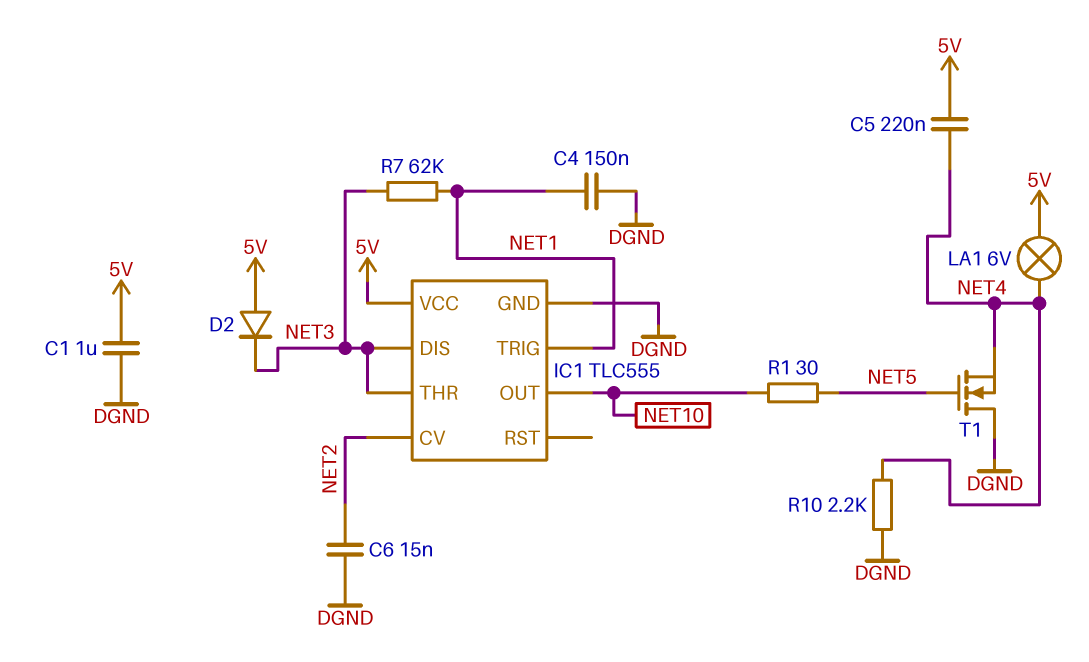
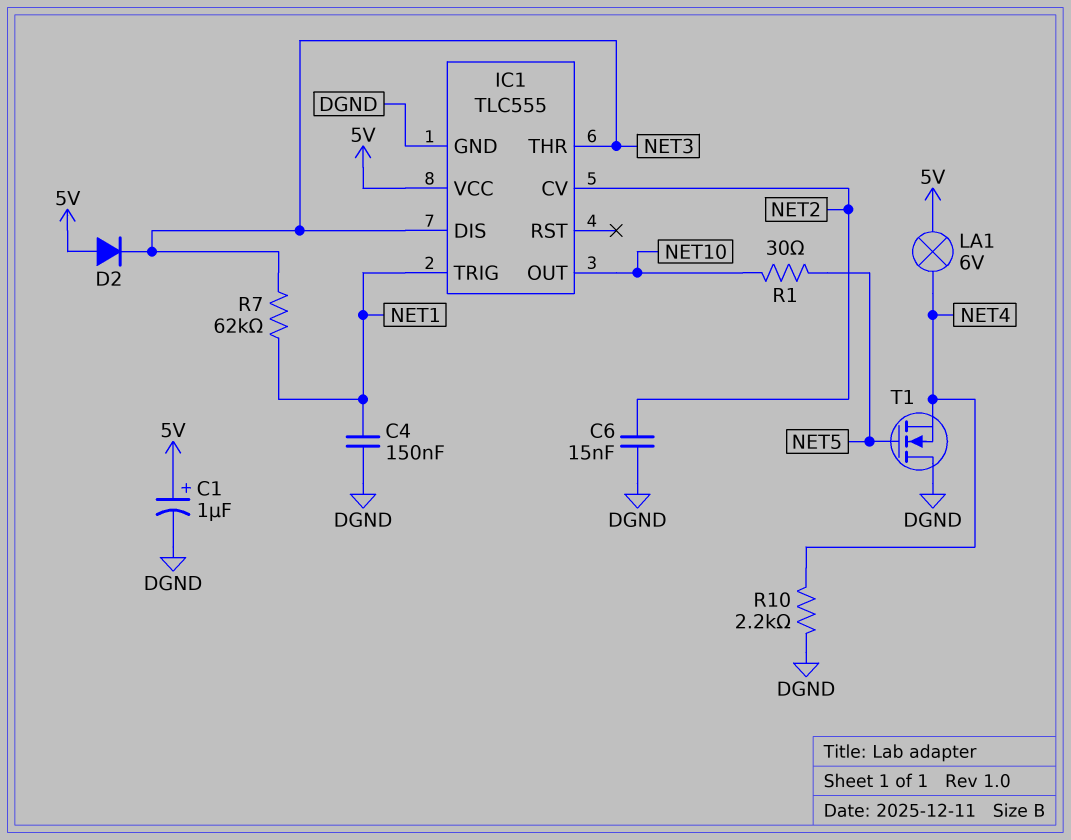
C1: 1uF (5V, DGND) -> 1uF (plus 5V, minus DGND)
C5: 220nF (5V, NET4) -> none

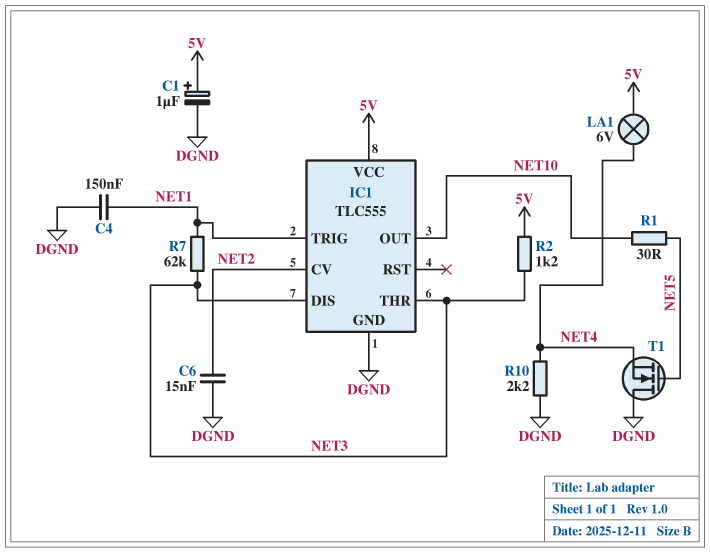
D2: diode (A 5V, K NET3) -> none
R2: none -> 1.2k (5V, NET3)

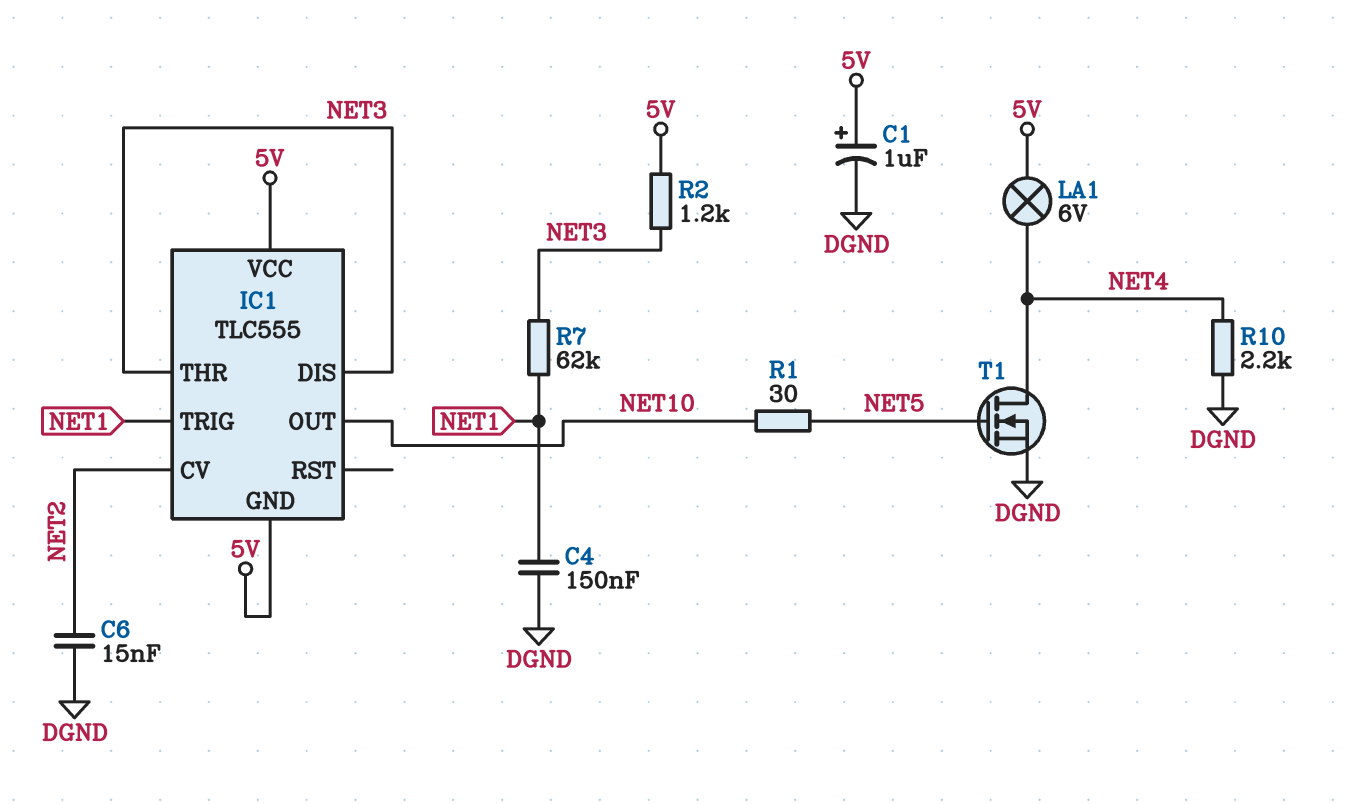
IC1 pin GND: DGND -> 5V
T1: NMOS (G NET5, D DGND, S NET4) -> NMOS (G NET5, D NET4, S DGND)

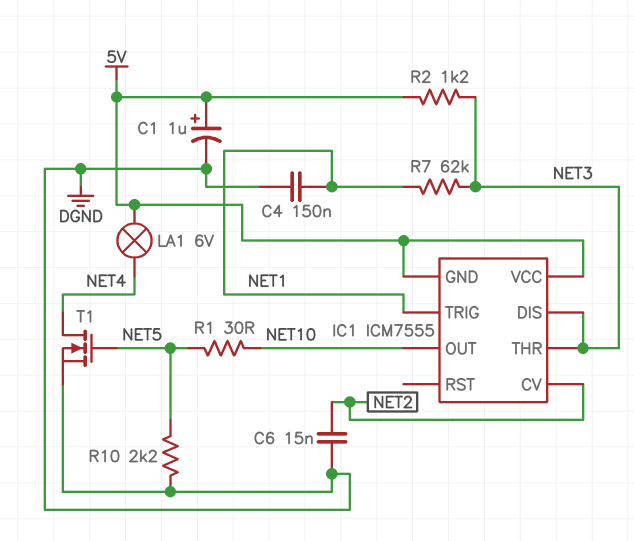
IC1: TLC555 -> ICM7555
R10: 2.2k (DGND, NET4) -> 2.2k (DGND, NET5)

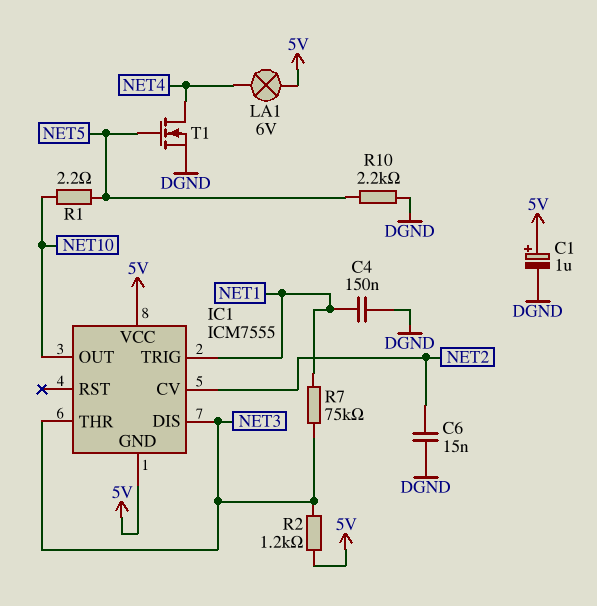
R1: 30 (NET5, NET10) -> 2.2 (NET5, NET10)
R7: 62k (NET1, NET3) -> 75k (NET1, NET3)

